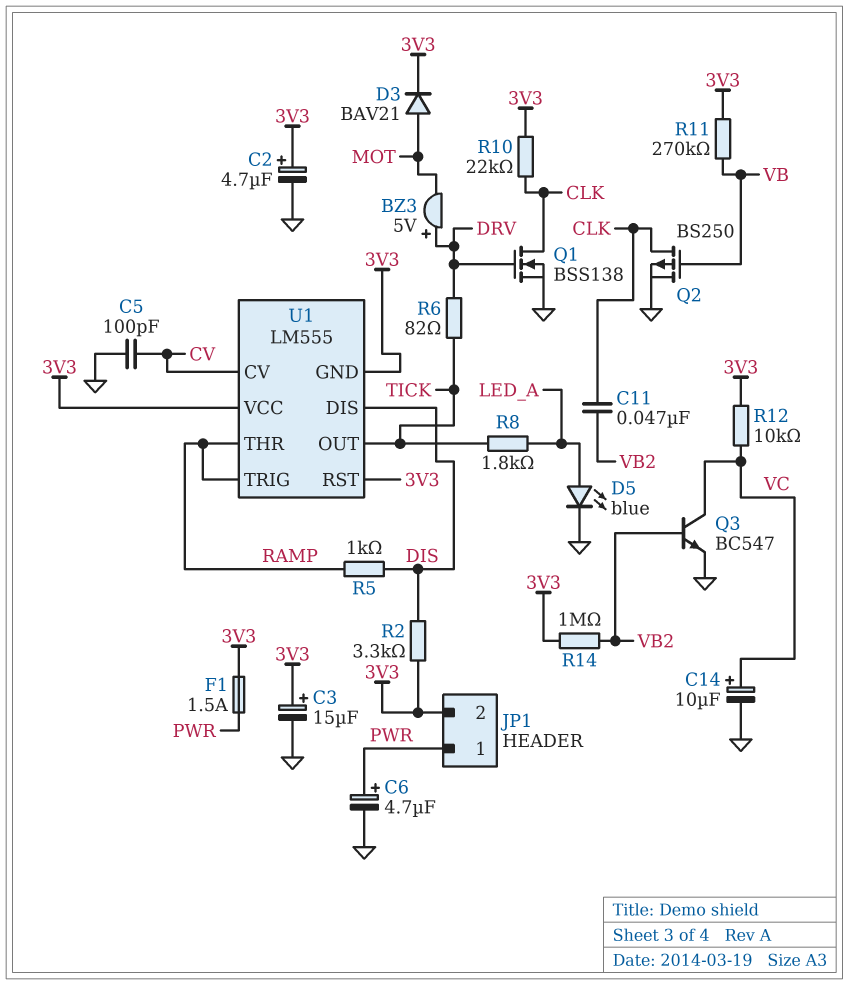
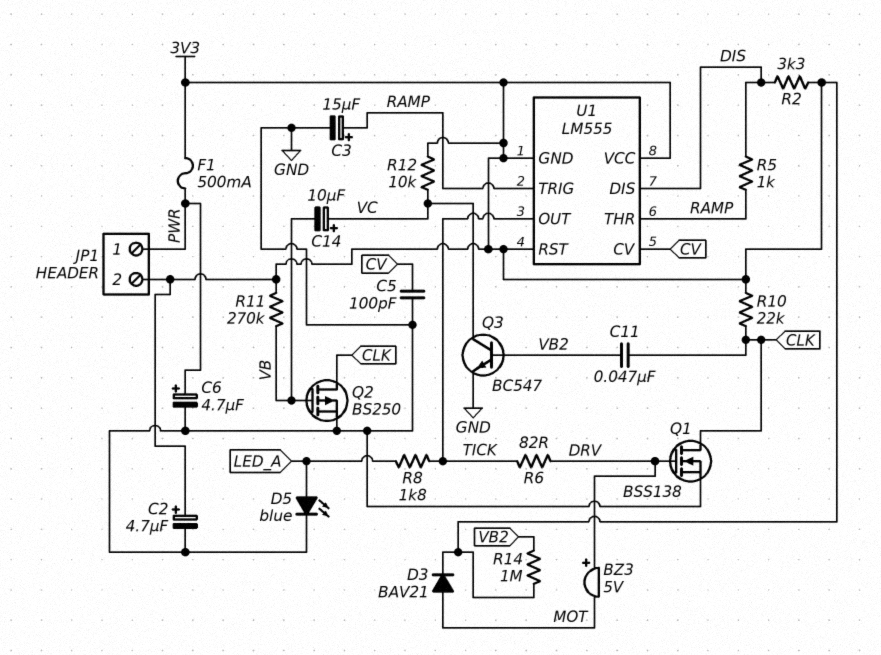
C3: 15uF (plus 3V3, minus GND) -> 15uF (plus RAMP, minus GND)
C14: 10uF (plus VC, minus GND) -> 10uF (plus VC, minus VB)
F1: 1.5A (3V3, PWR) -> 500mA (3V3, PWR)

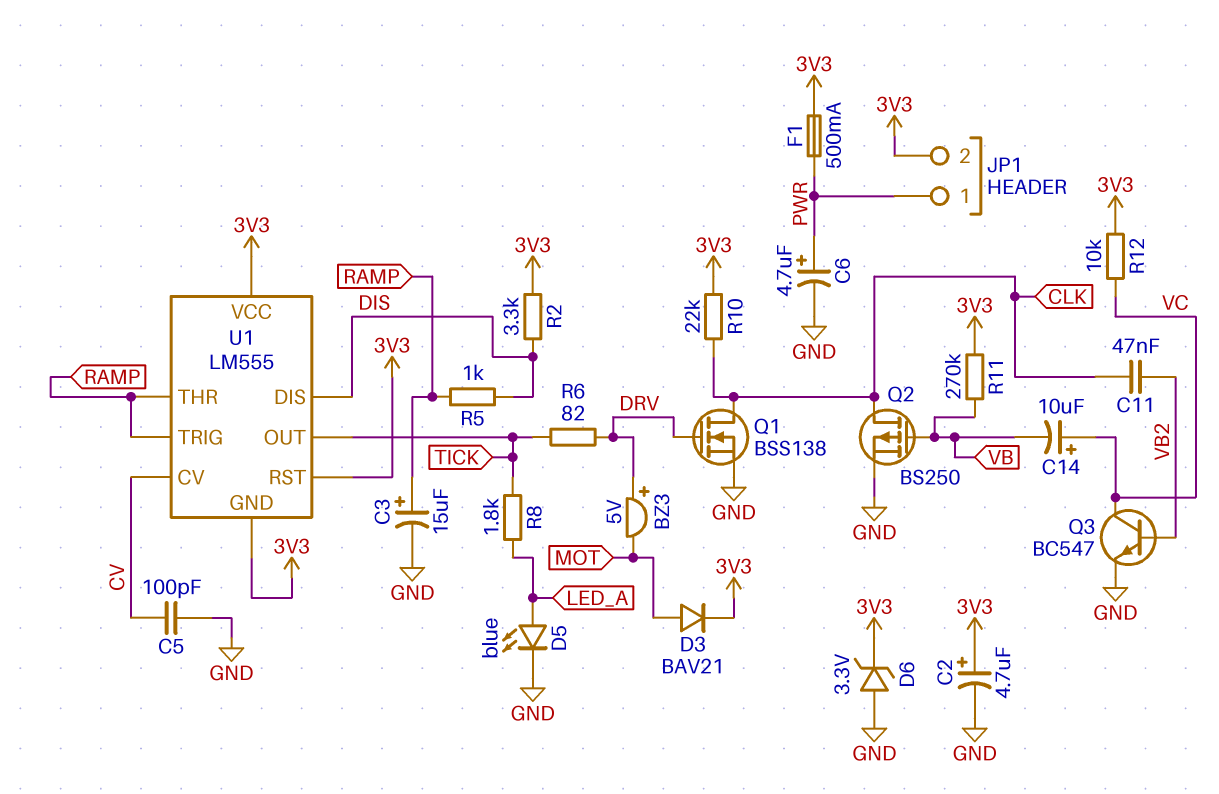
D6: none -> zener 3.3V (A GND, K 3V3)
R14: 1M (3V3, VB2) -> none

